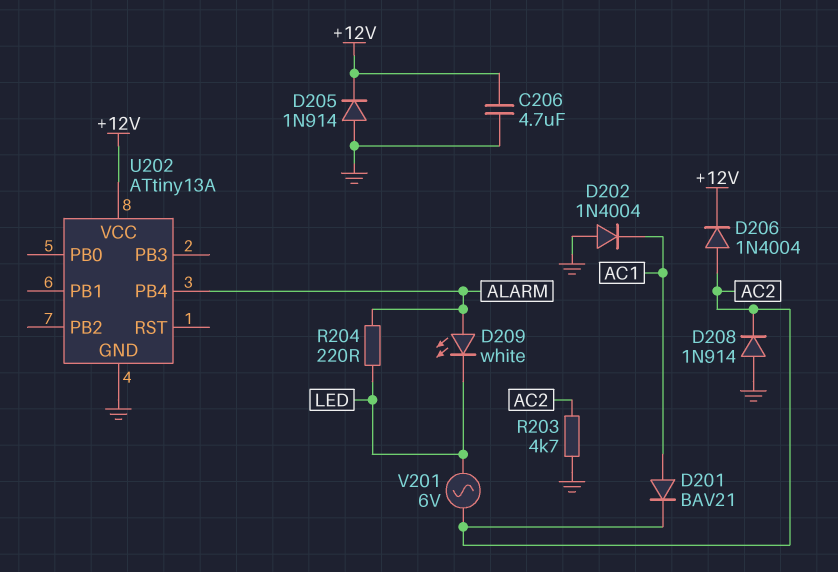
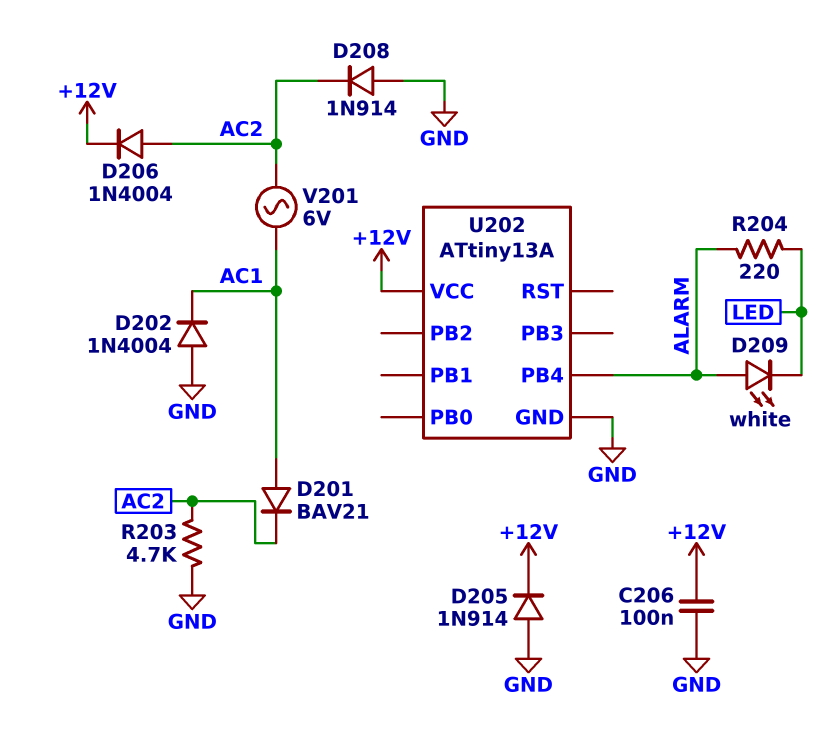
C206: 4.7uF (+12V, GND) -> 100nF (+12V, GND)
V201: AC 6V (AC2, LED) -> AC 6V (AC1, AC2)

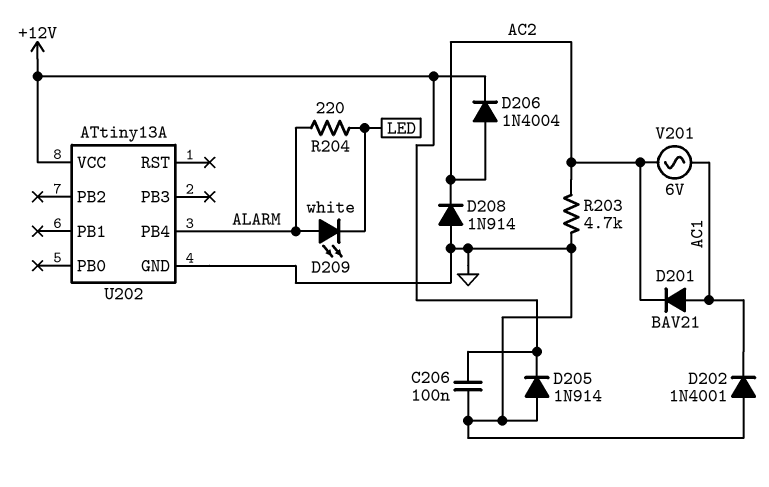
D202: diode 1N4004 (A GND, K AC1) -> diode 1N4001 (A GND, K AC1)

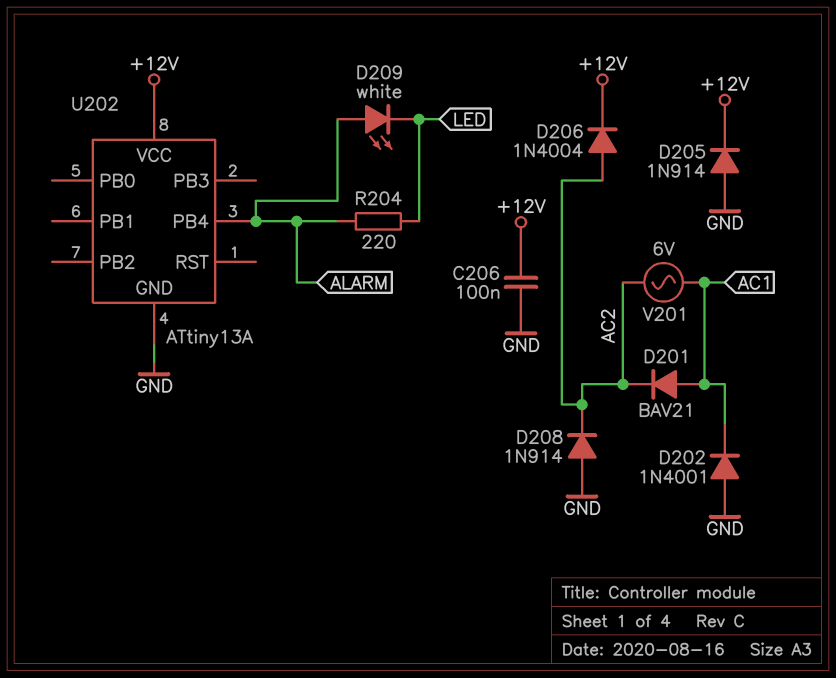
R203: 4.7k (AC2, GND) -> none

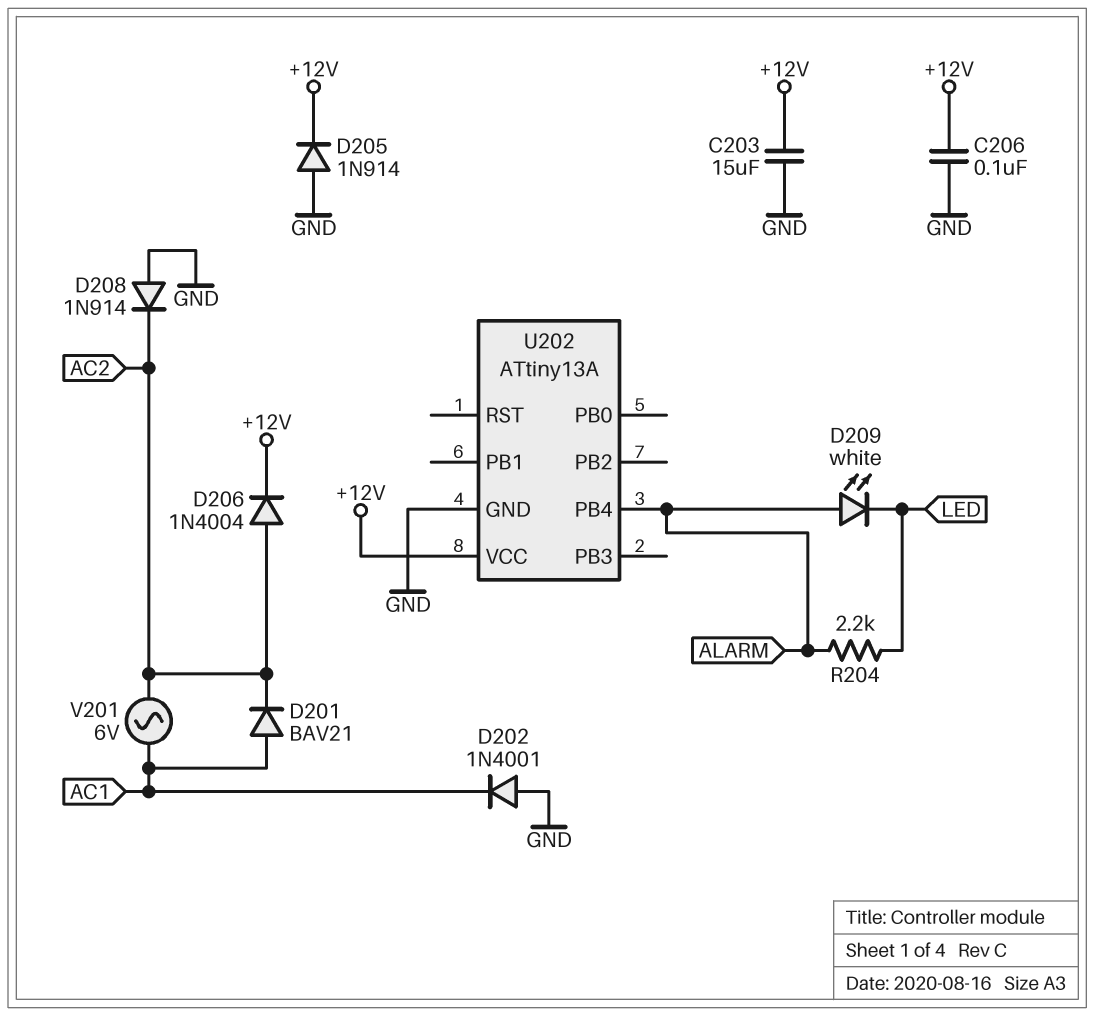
C203: none -> 15uF (+12V, GND)
R204: 220 (ALARM, LED) -> 2.2k (ALARM, LED)

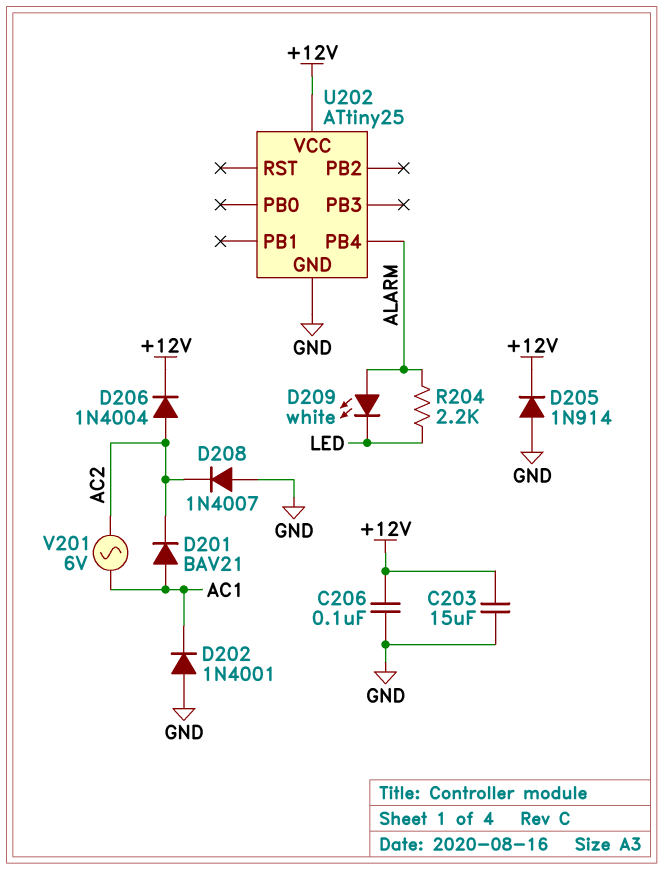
D208: diode 1N914 (A GND, K AC2) -> diode 1N4007 (A GND, K AC2)
U202: ATtiny13A -> ATtiny25

